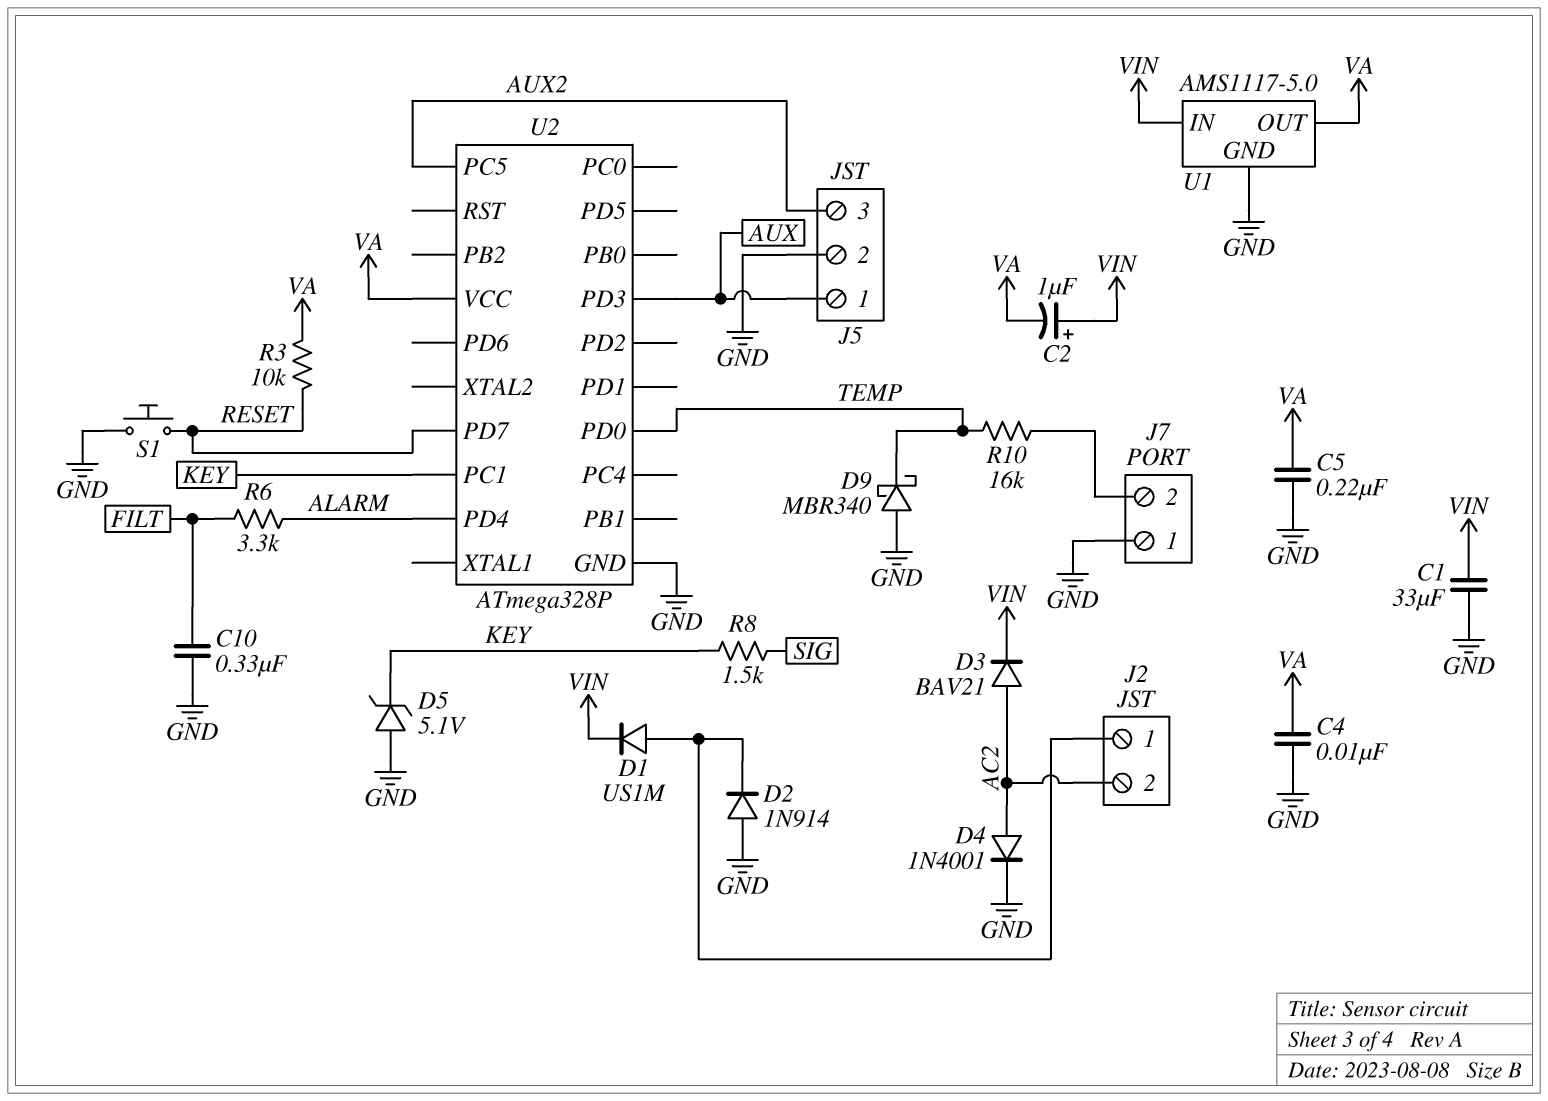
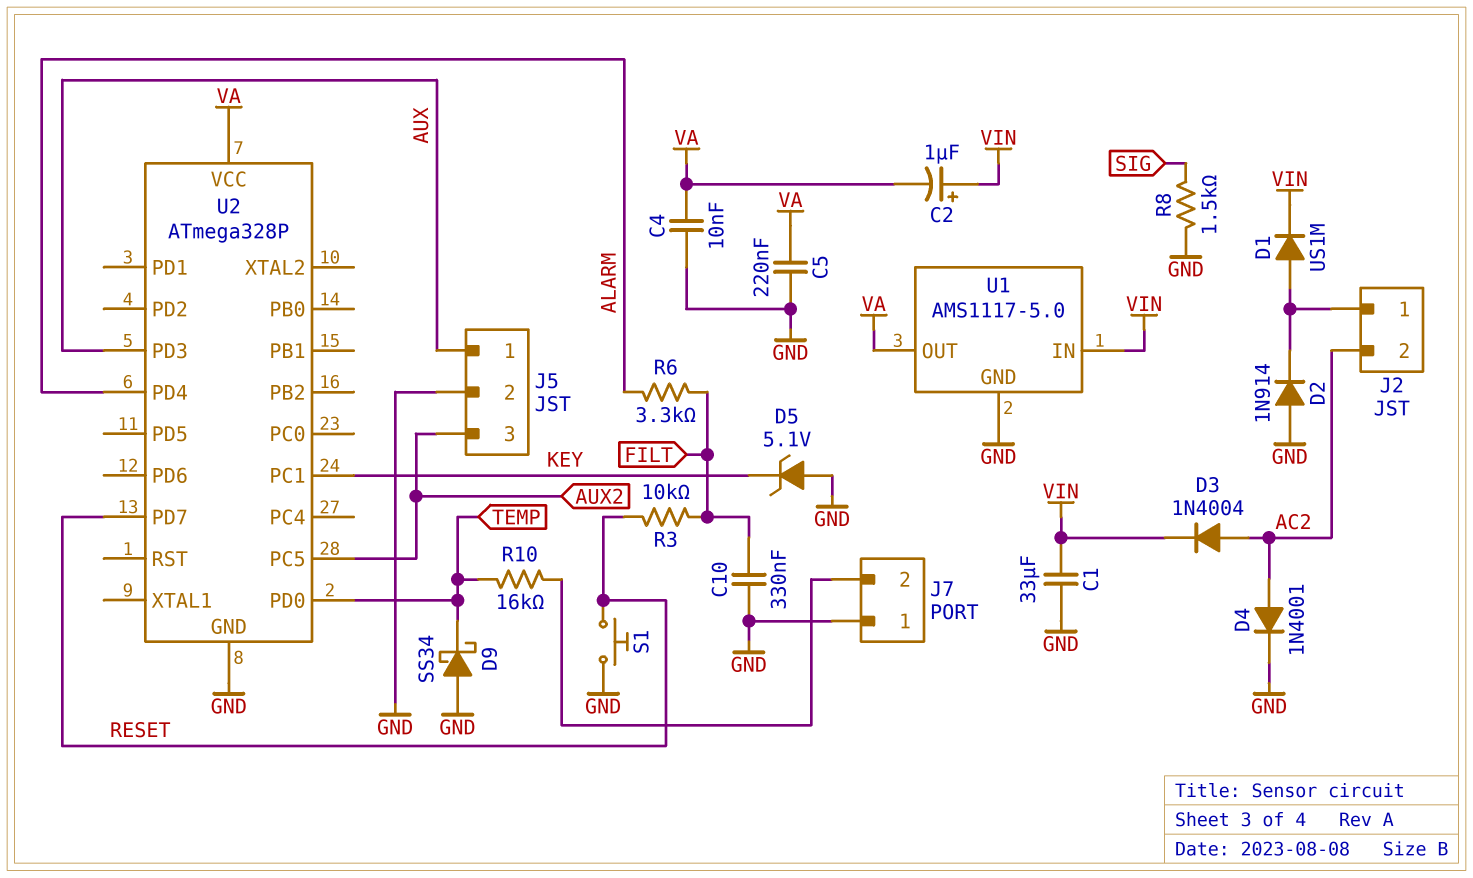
D3: diode BAV21 (A AC2, K VIN) -> diode 1N4004 (A AC2, K VIN)
D9: schottky MBR340 (A GND, K TEMP) -> schottky SS34 (A GND, K TEMP)
R3: 10k (RESET, VA) -> 10k (FILT, RESET)
R8: 1.5k (KEY, SIG) -> 1.5k (GND, SIG)

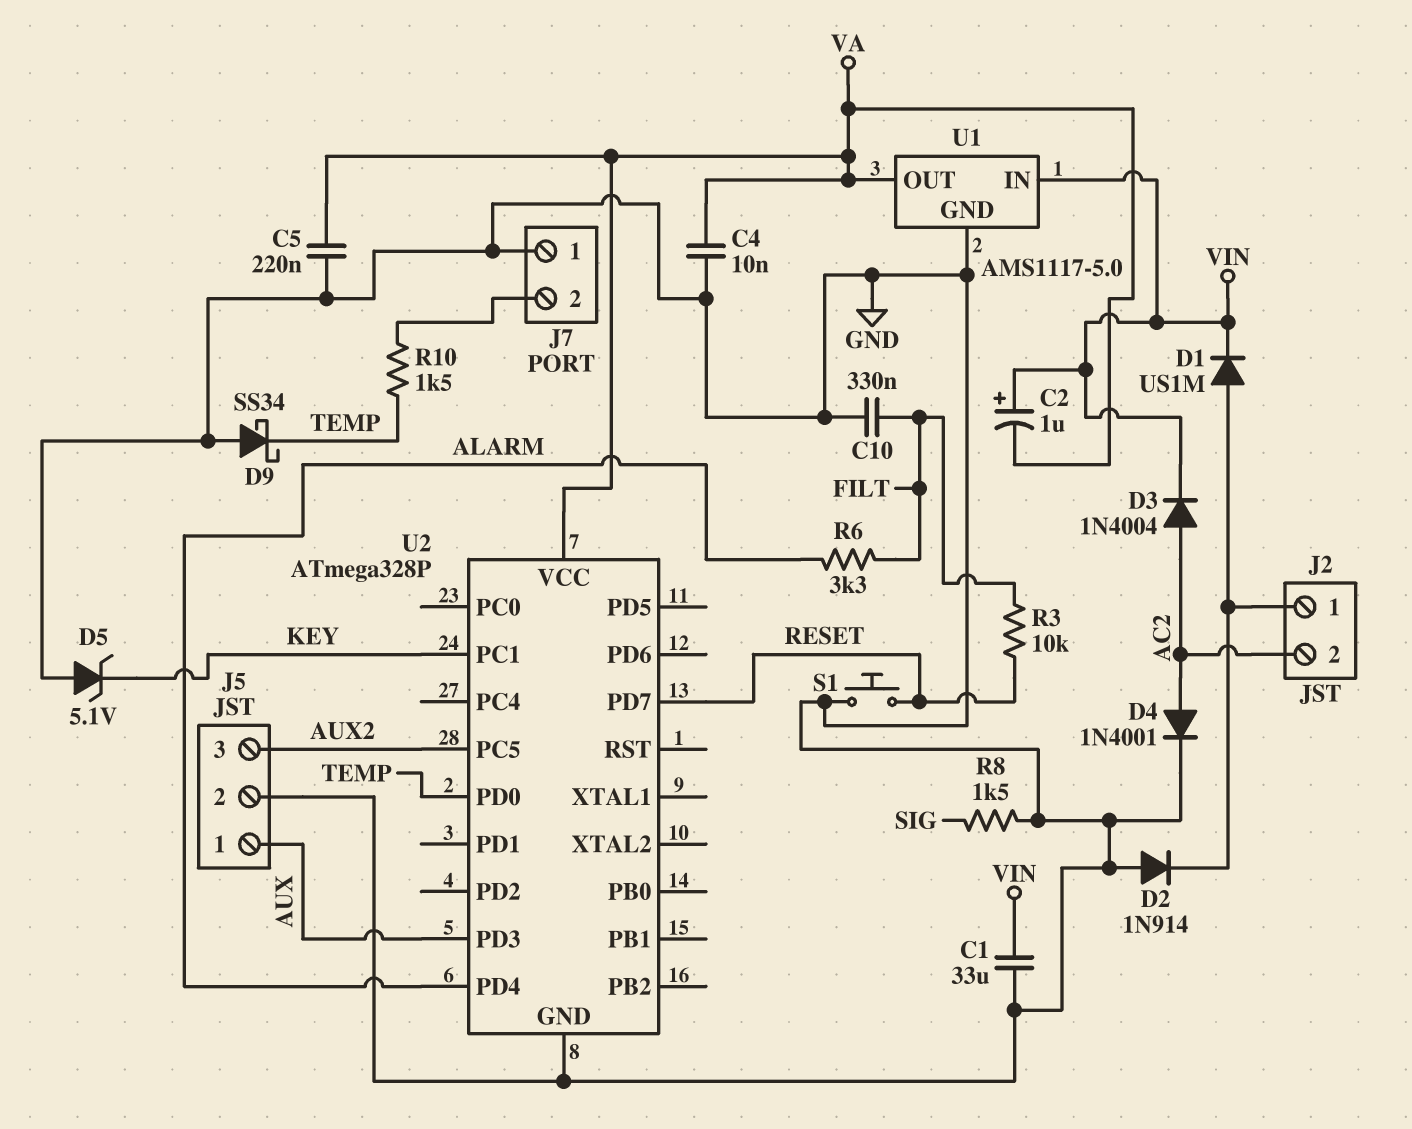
R10: 16k (J7/2, TEMP) -> 1.5k (J7/2, TEMP)

